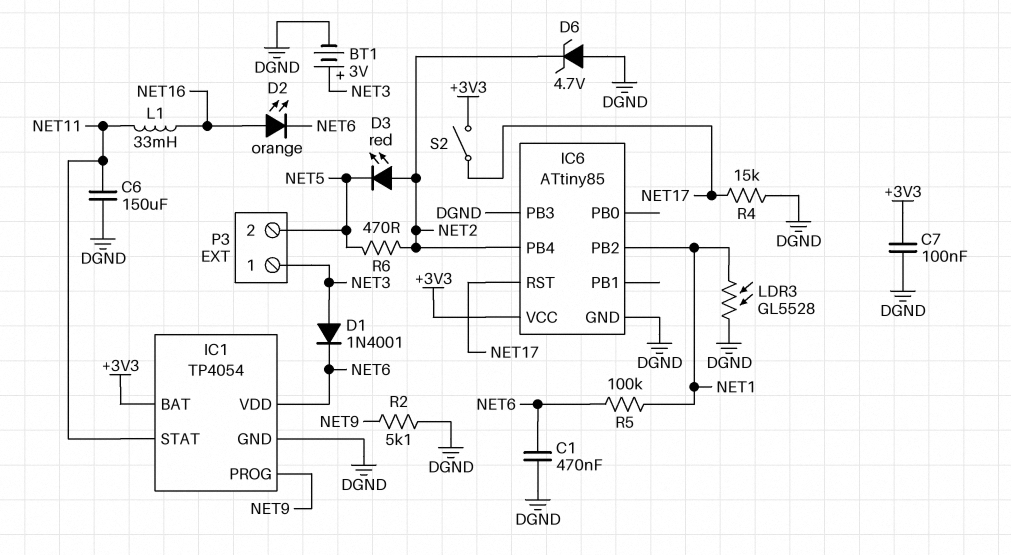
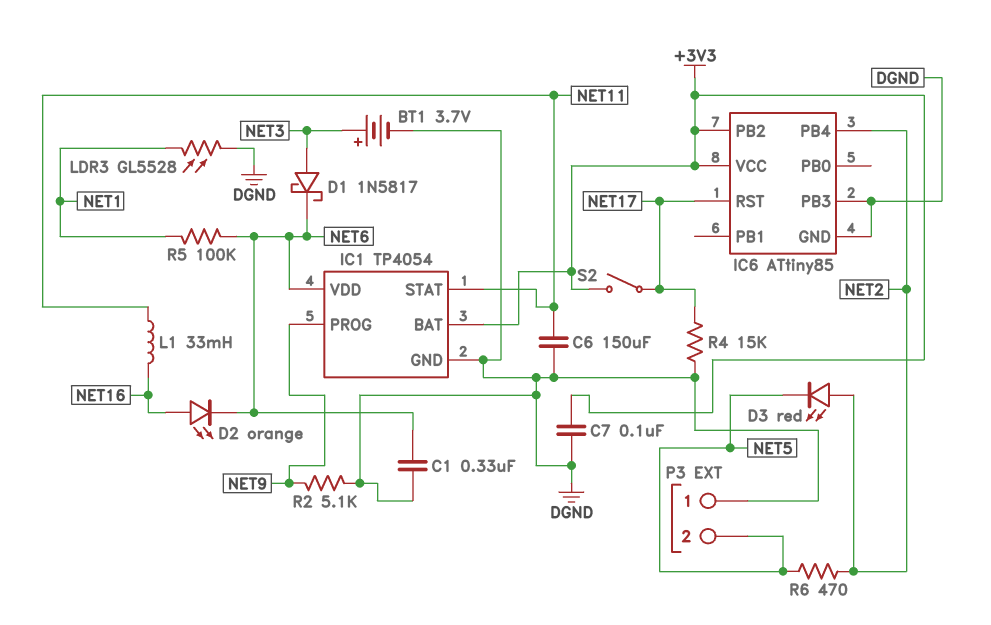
BT1: 3V (plus NET3, minus DGND) -> 3.7V (plus NET3, minus DGND)
C1: 470nF (DGND, NET6) -> 330nF (DGND, NET6)
D1: diode 1N4001 (A NET3, K NET6) -> schottky 1N5817 (A NET3, K NET6)
D6: zener 4.7V (A DGND, K NET2) -> none
IC6 pin PB2: NET1 -> +3V3
P3 pin 1: NET3 -> DGND

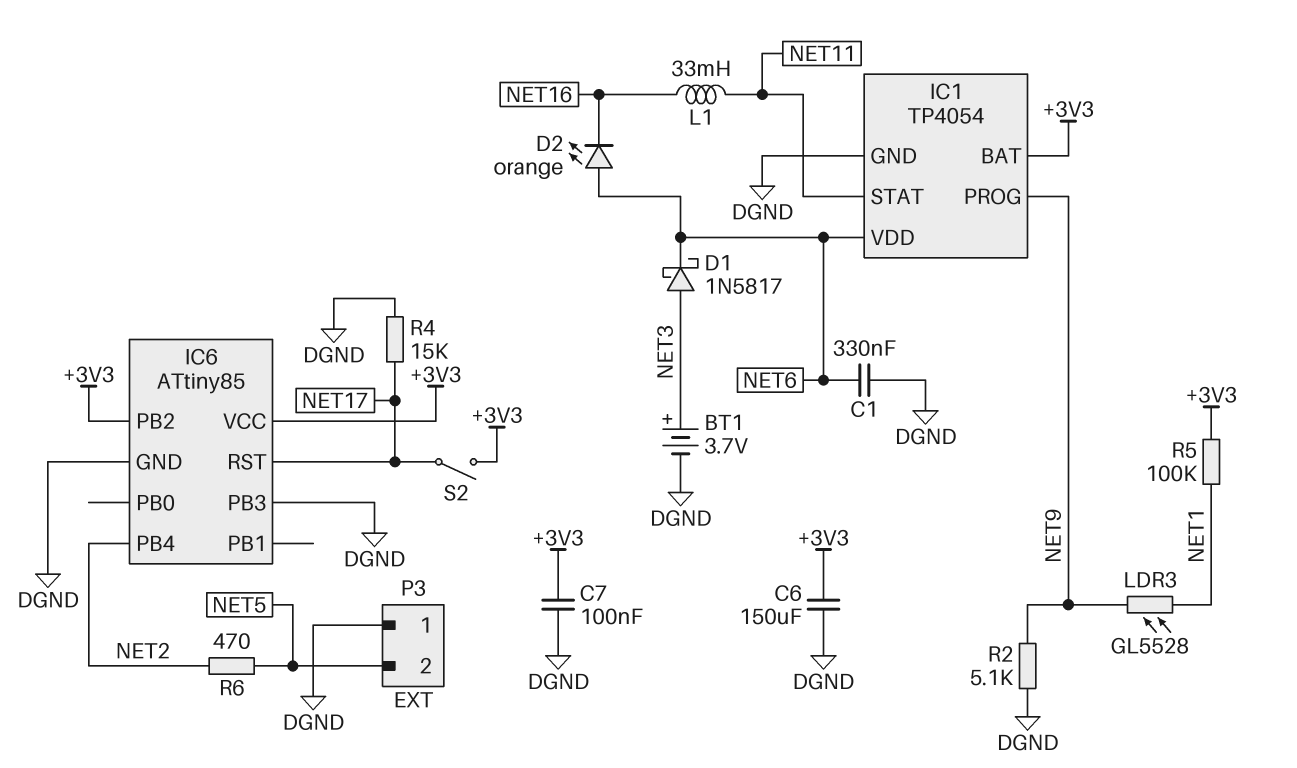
C6: 150uF (DGND, NET11) -> 150uF (+3V3, DGND)
D2: LED orange (A NET16, K NET6) -> LED orange (A NET6, K NET16)
D3: LED red (A NET2, K NET5) -> none
LDR3: GL5528 (DGND, NET1) -> GL5528 (NET1, NET9)
R5: 100k (NET1, NET6) -> 100k (+3V3, NET1)

